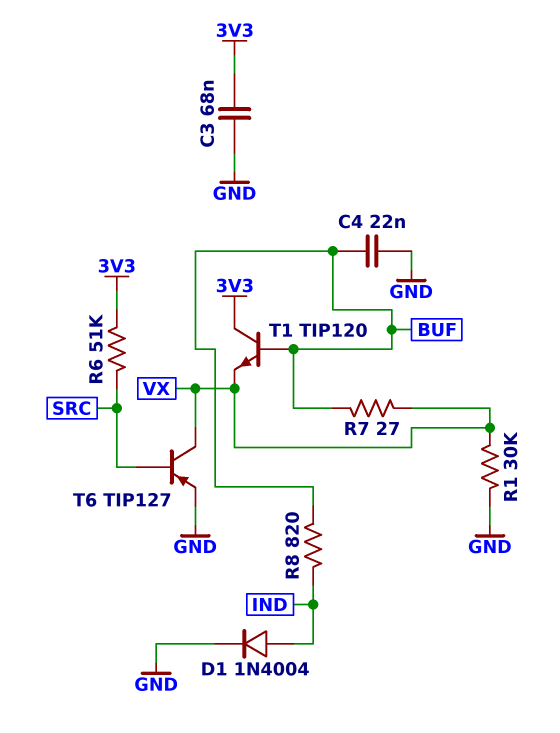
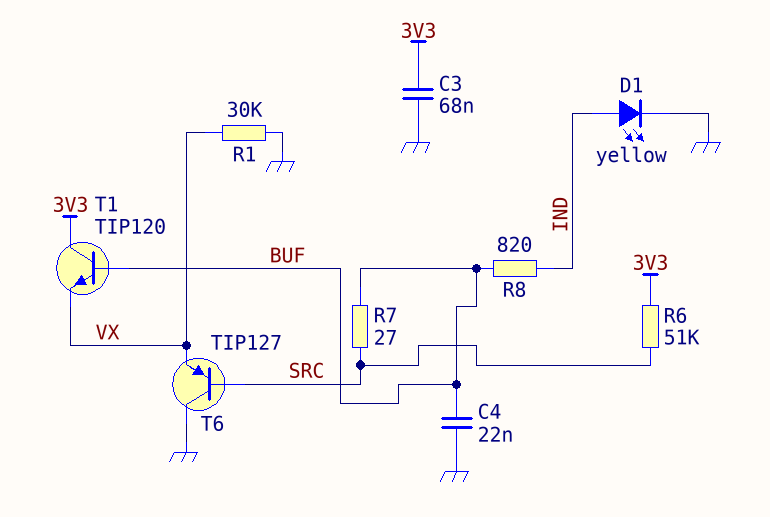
D1: diode 1N4004 (A IND, K GND) -> LED yellow (A IND, K GND)
R7: 27 (BUF, VX) -> 27 (BUF, SRC)
T6: PNP TIP127 (B SRC, C VX, E GND) -> PNP TIP127 (B SRC, C GND, E VX)

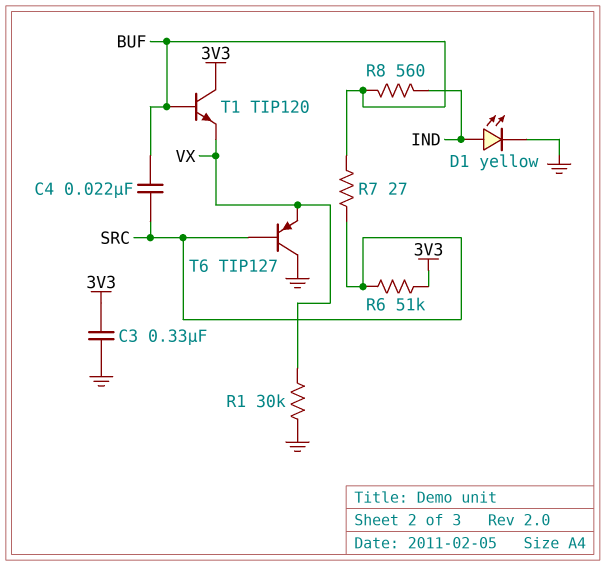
C3: 68nF (3V3, GND) -> 330nF (3V3, GND)
C4: 22nF (BUF, GND) -> 22nF (BUF, SRC)
R8: 820 (BUF, IND) -> 560 (BUF, IND)

